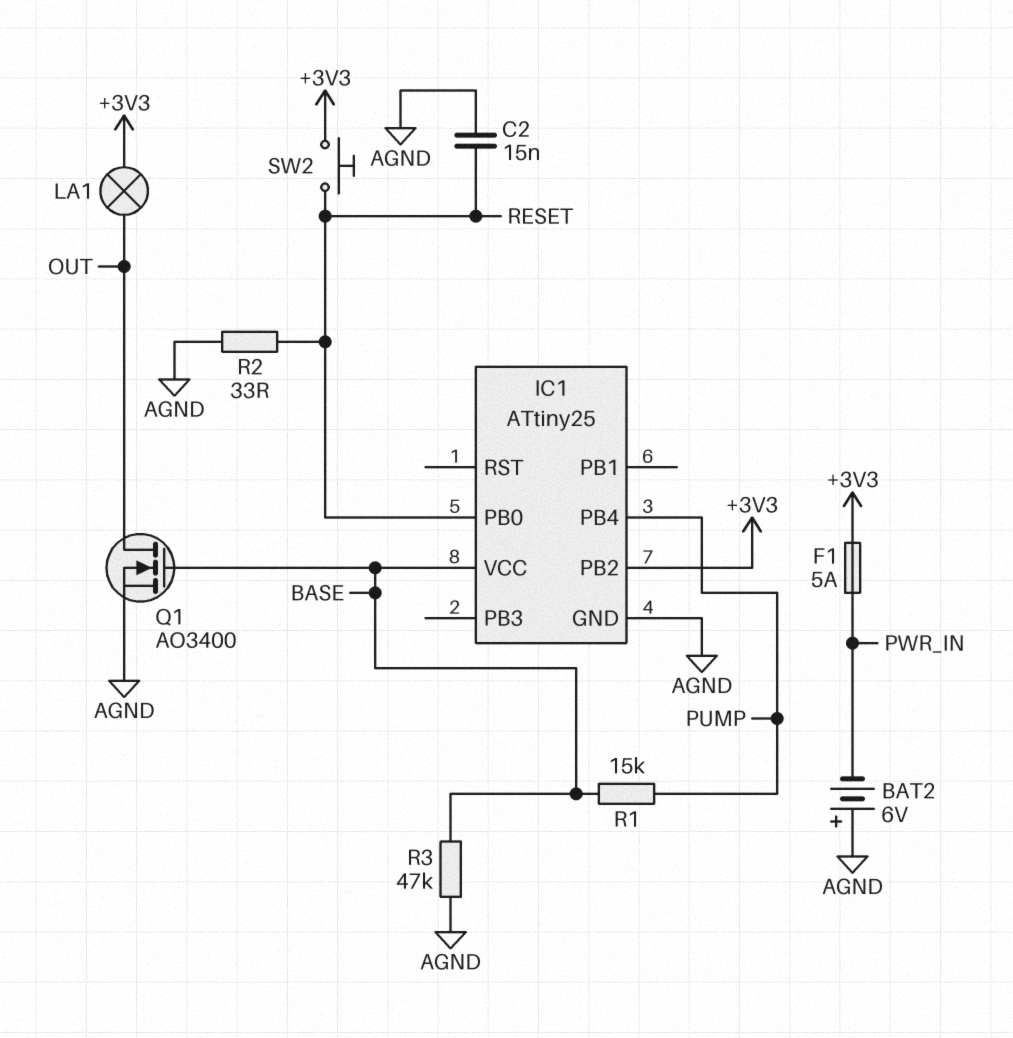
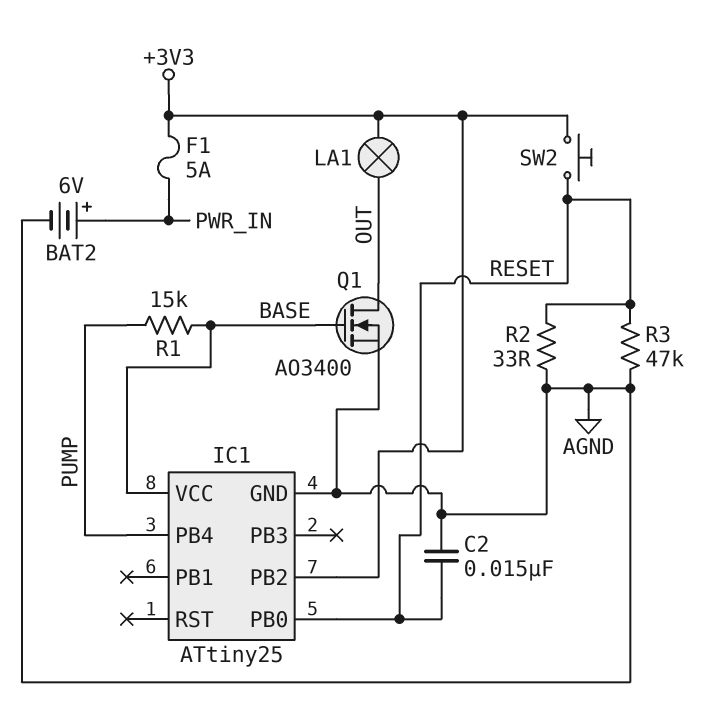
BAT2: 6V (plus AGND, minus PWR_IN) -> 6V (plus PWR_IN, minus AGND)
R3: 47k (AGND, BASE) -> 47k (AGND, RESET)

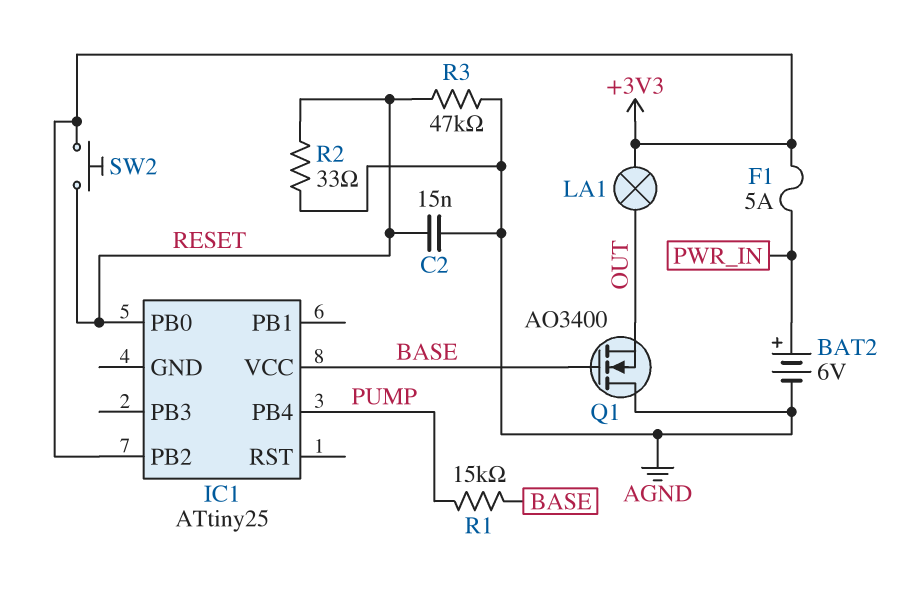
IC1 pin GND: AGND -> none
Q1: NMOS AO3400 (G BASE, D OUT, S AGND) -> NMOS AO3400 (G BASE, D AGND, S OUT)

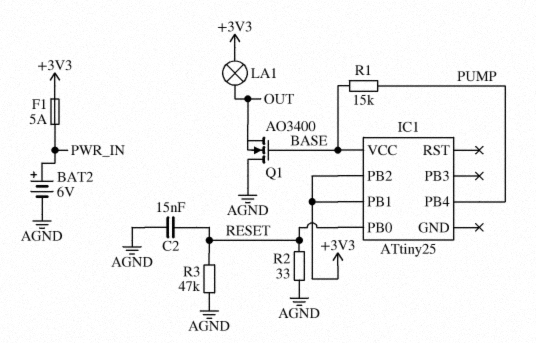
IC1 pin PB1: none -> +3V3
SW2: button (+3V3, RESET) -> none

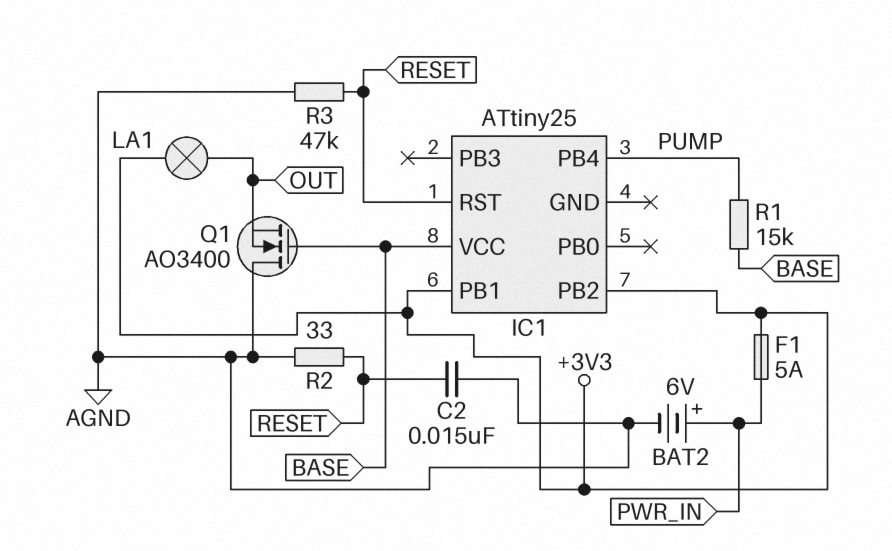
IC1 pin PB0: RESET -> none
IC1 pin RST: none -> RESET

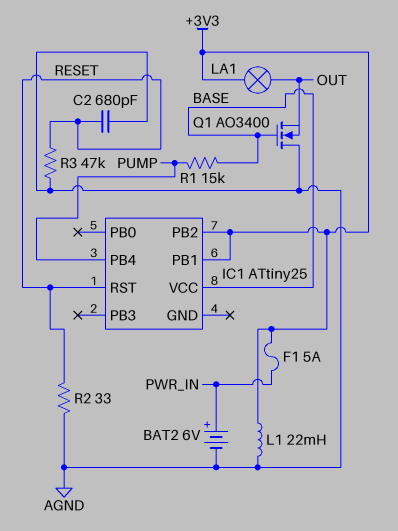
C2: 15nF (AGND, RESET) -> 680pF (AGND, RESET)
L1: none -> 22mH (+3V3, AGND)

